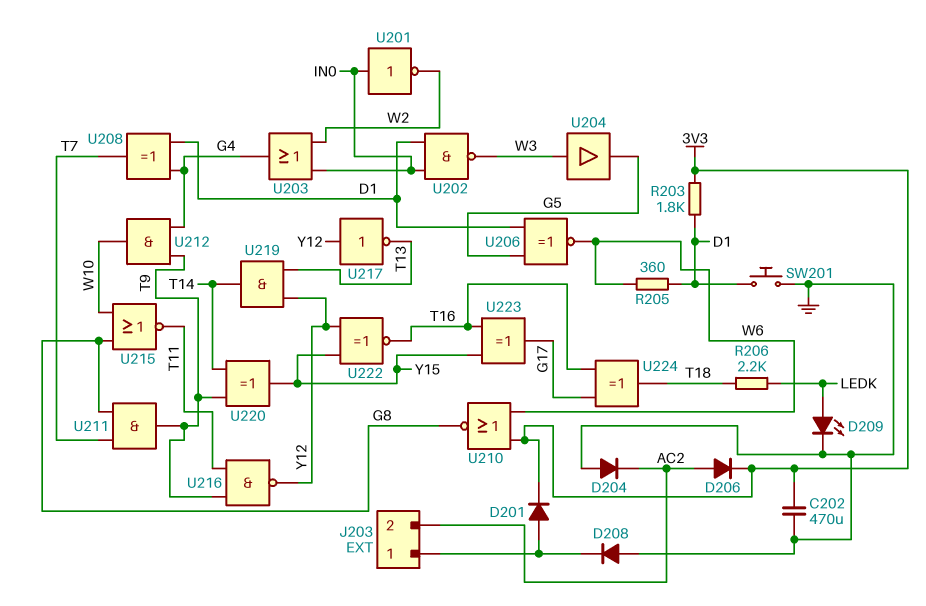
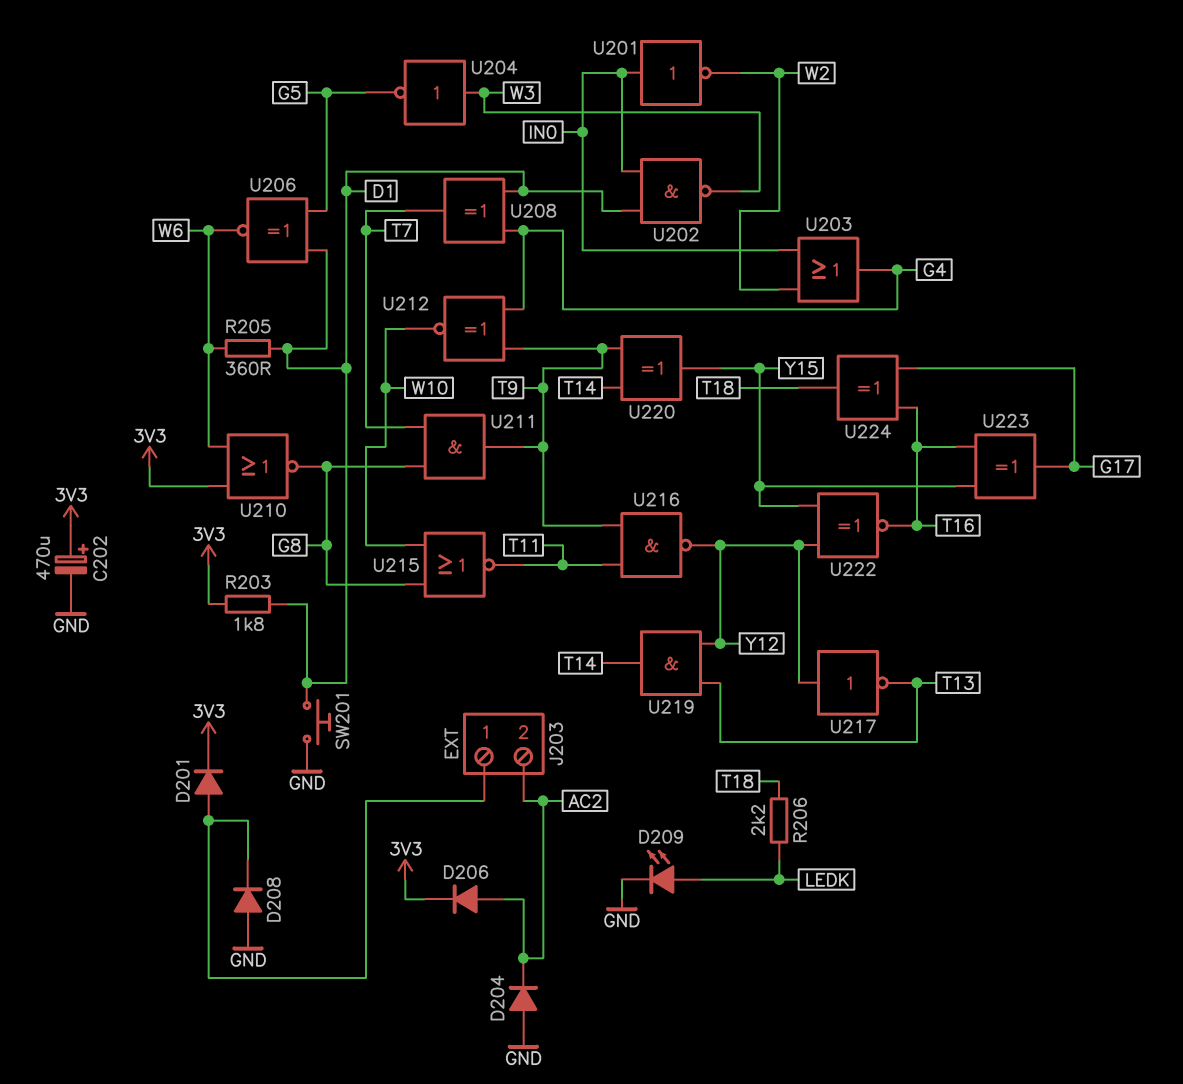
C202: 470uF (3V3, GND) -> 470uF (plus 3V3, minus GND)
U204: buffer (in W3, out G5) -> NOT (in W3, out G5)
U212: AND (in G4, in T9, out W10) -> XNOR (in G4, in T9, out W10)

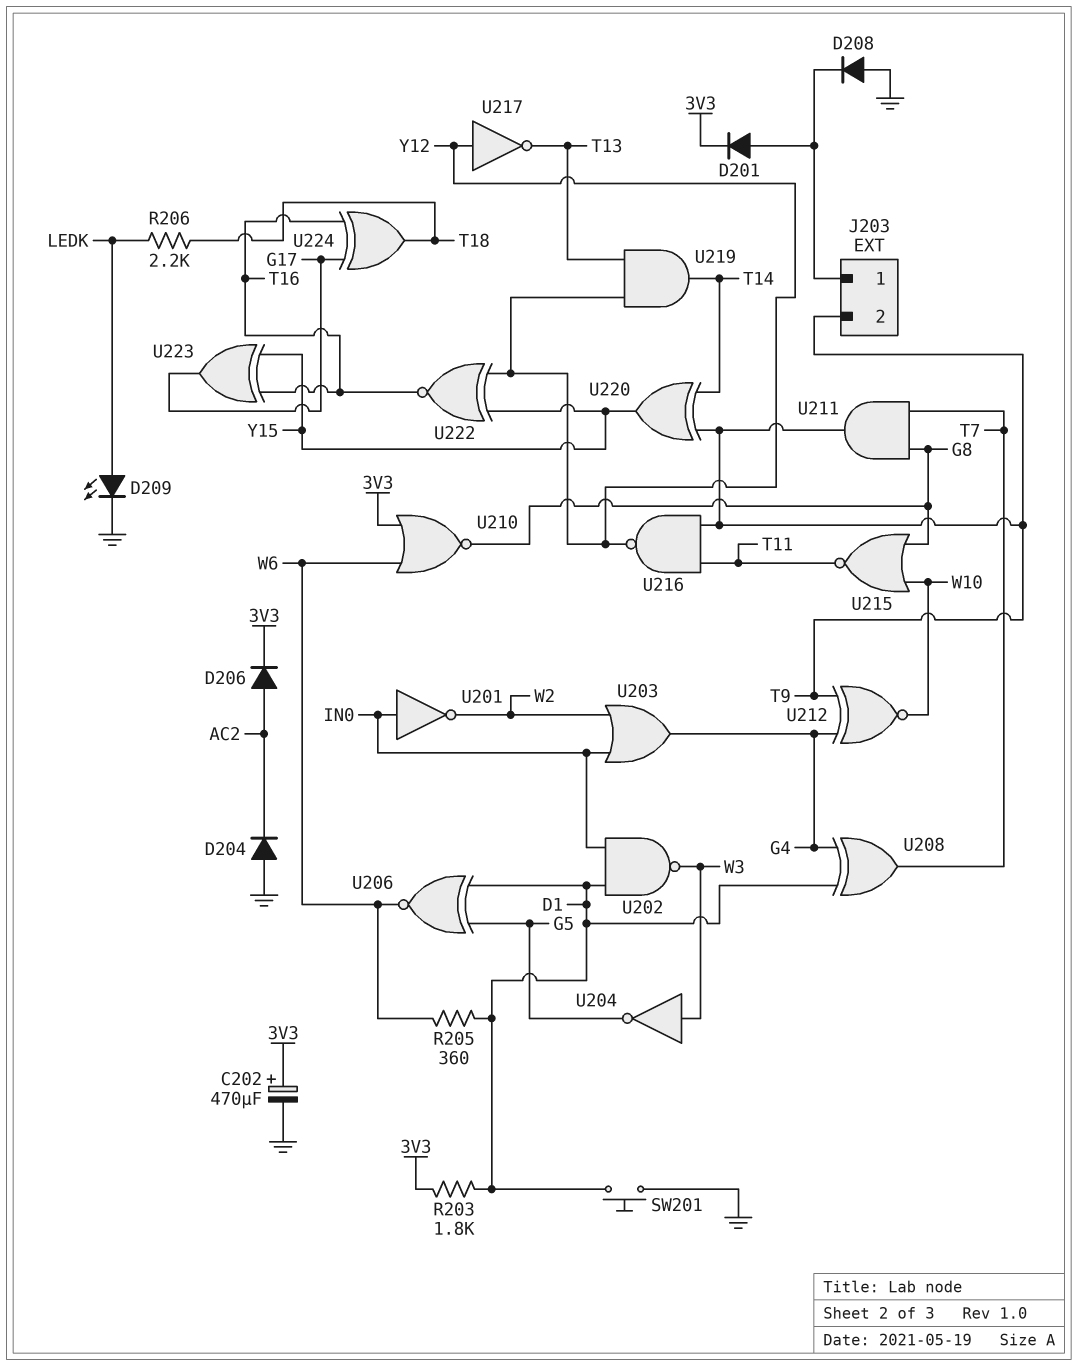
J203 pin 2: AC2 -> T9

